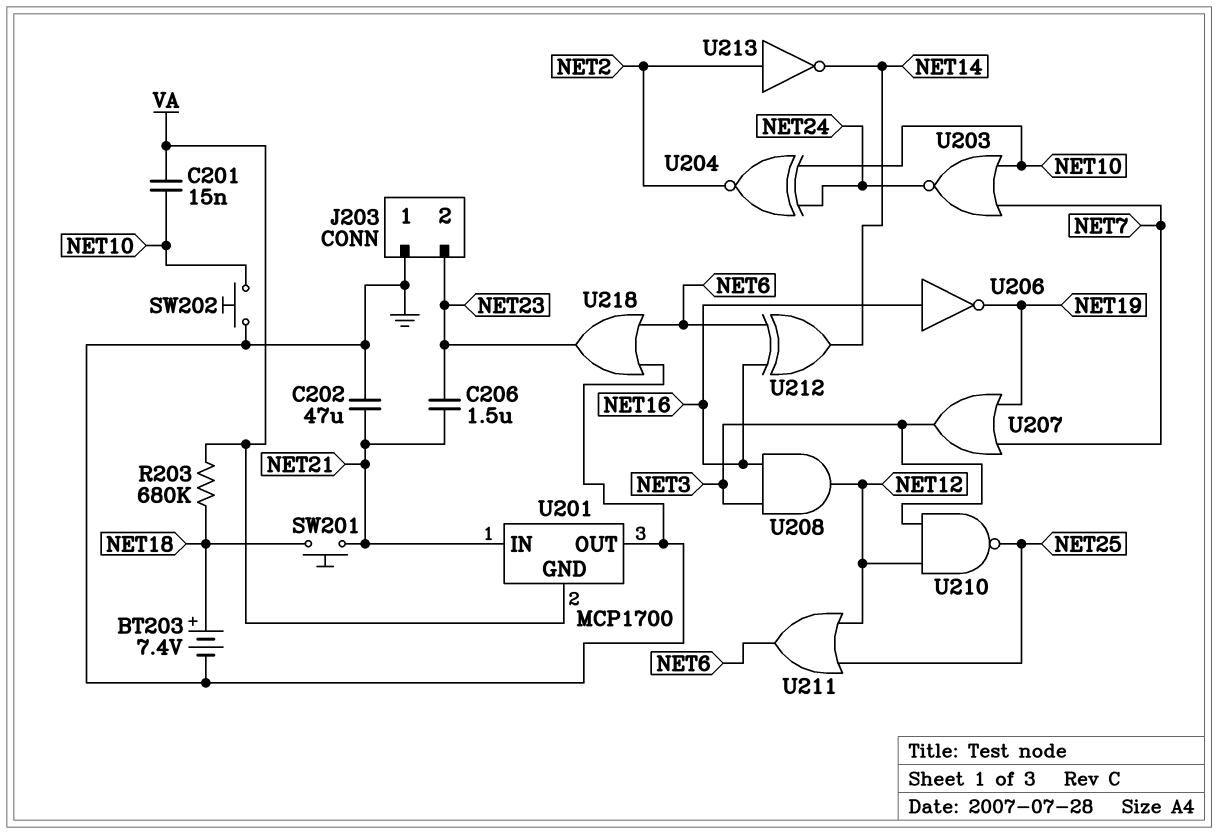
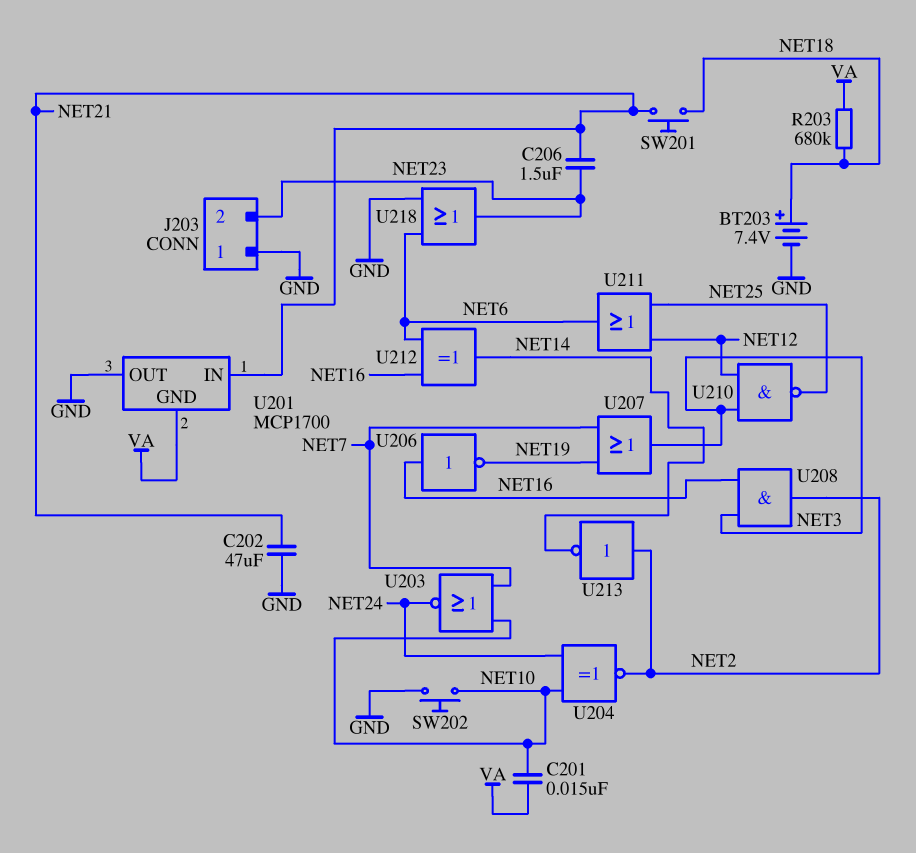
U208: AND (in NET3, in NET16, out NET12) -> AND (in NET3, in NET16, out NET2)

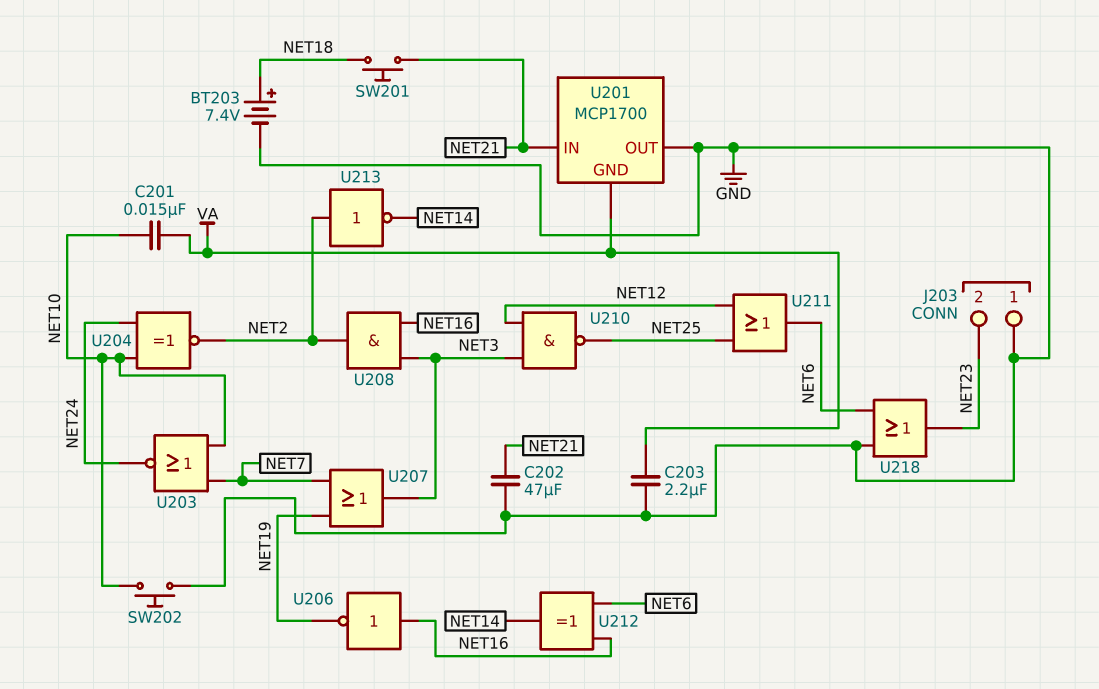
C203: none -> 2.2uF (GND, VA)
C206: 1.5uF (NET21, NET23) -> none
R203: 680k (NET18, VA) -> none

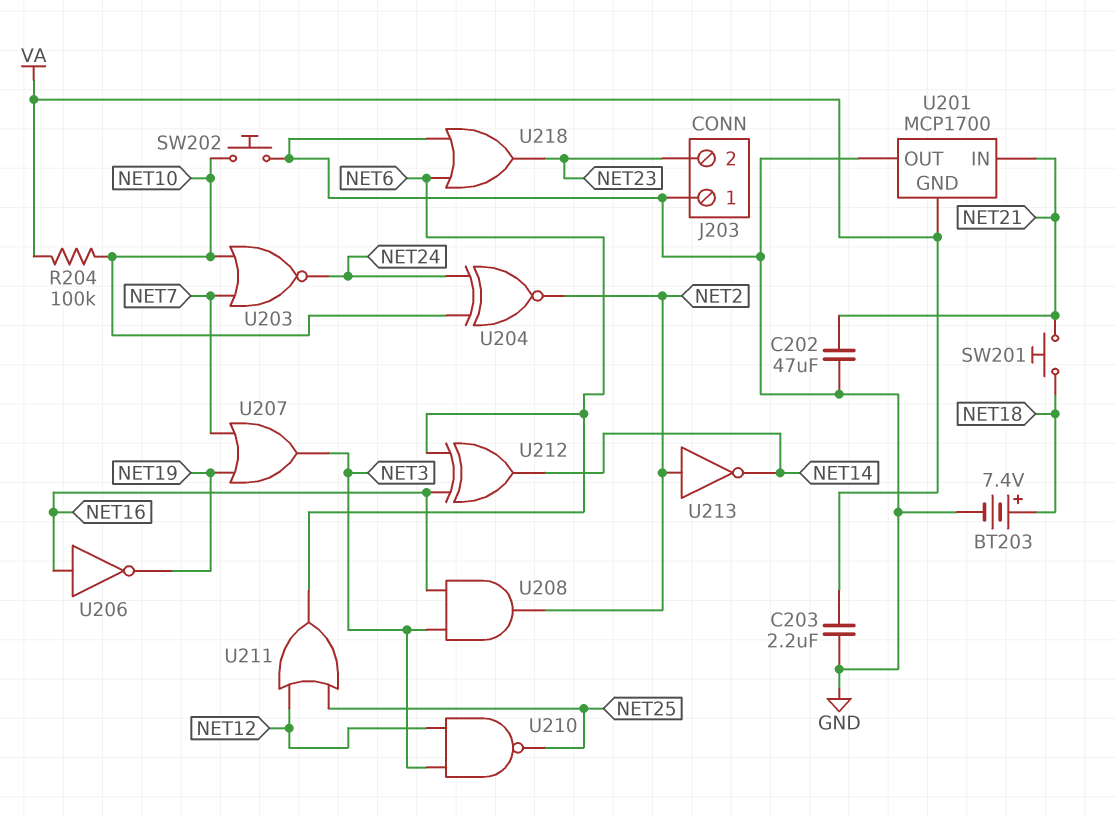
C201: 15nF (NET10, VA) -> none
R204: none -> 100k (NET10, VA)

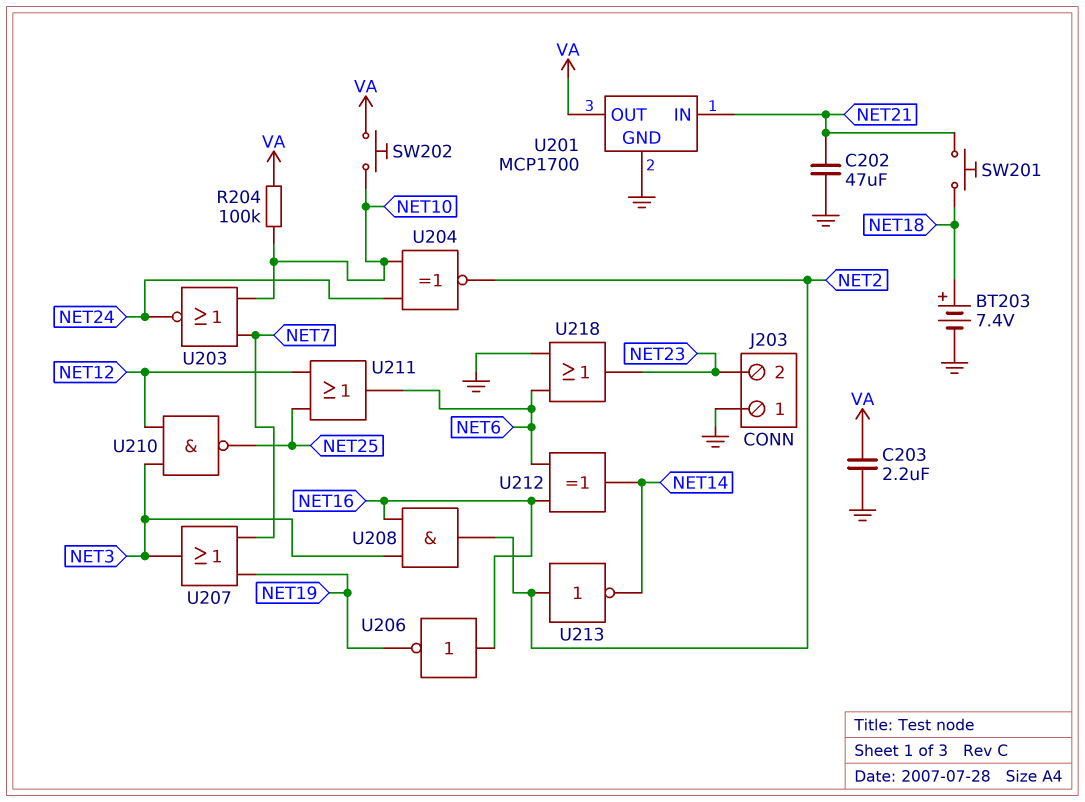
SW202: button (GND, NET10) -> button (NET10, VA)
U201 pin GND: VA -> GND
U201 pin OUT: GND -> VA

